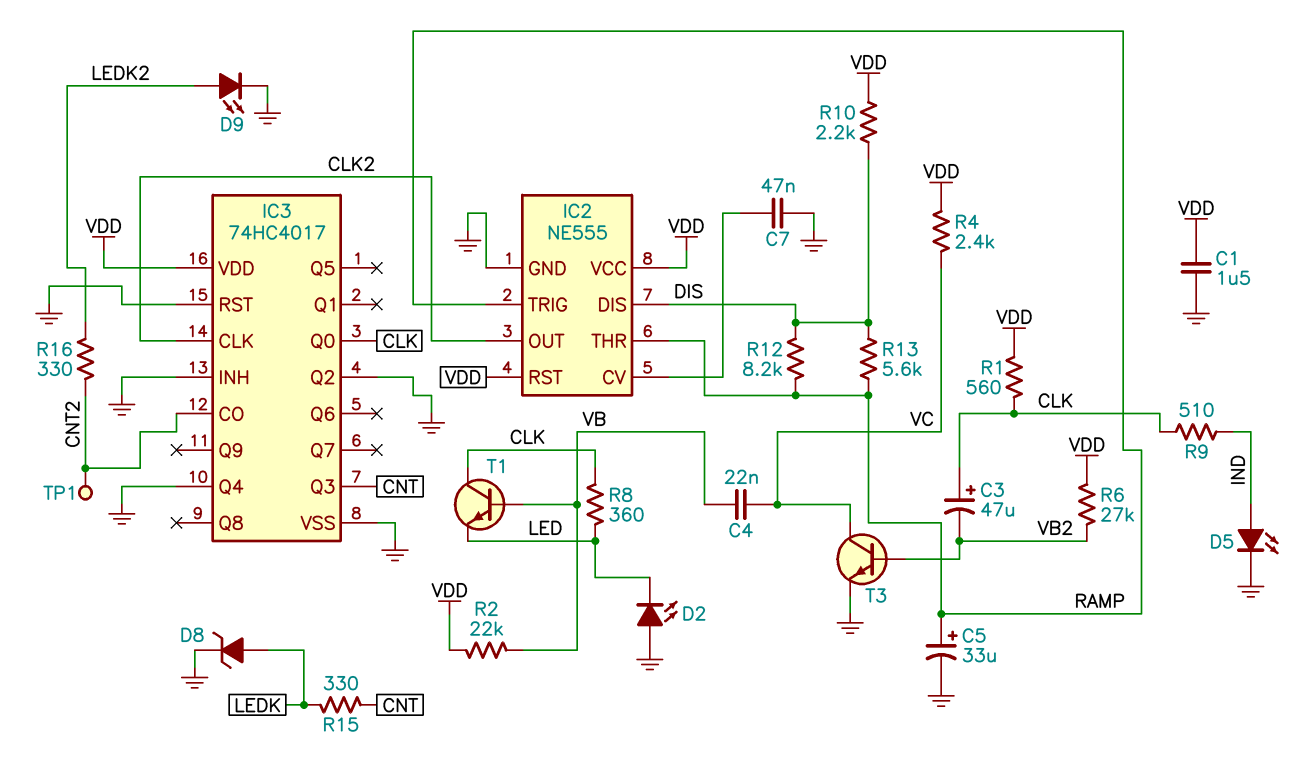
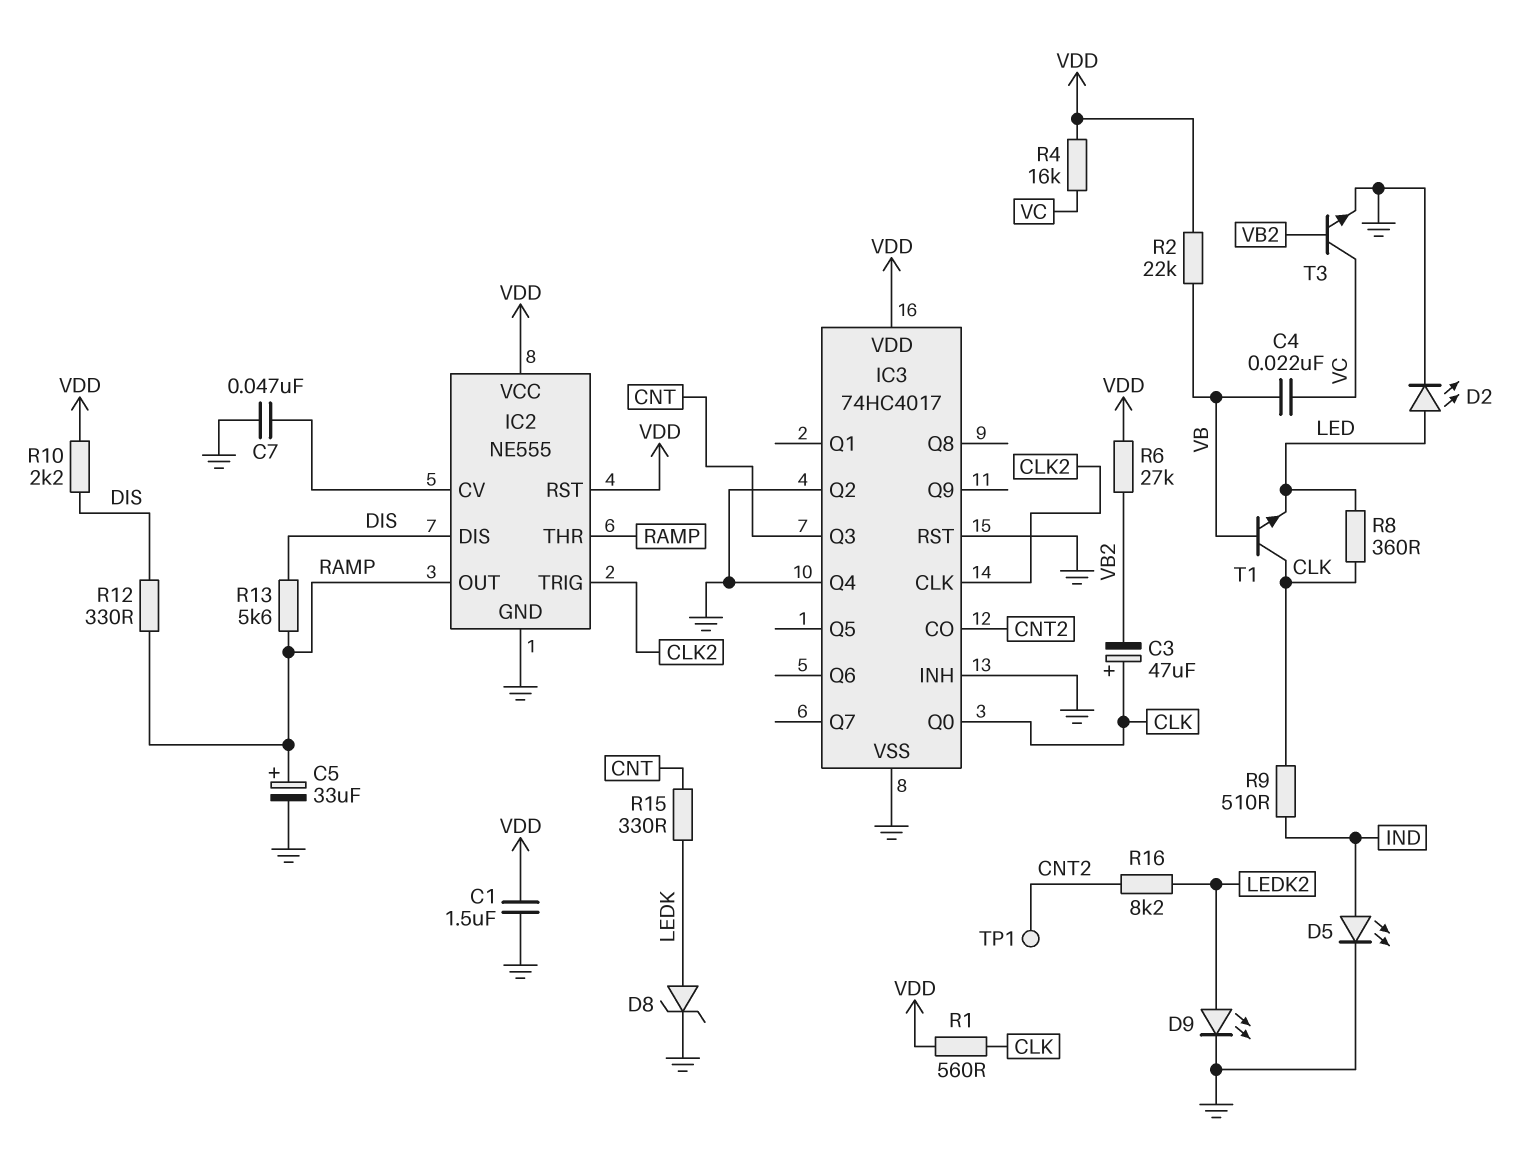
D2: LED (A GND, K LED) -> LED (A LED, K GND)
IC2 pin OUT: CLK2 -> RAMP
IC2 pin TRIG: RAMP -> CLK2
R4: 2.4k (VC, VDD) -> 16k (VC, VDD)
R12: 8.2k (DIS, RAMP) -> 330 (DIS, RAMP)
R16: 330 (CNT2, LEDK2) -> 8.2k (CNT2, LEDK2)

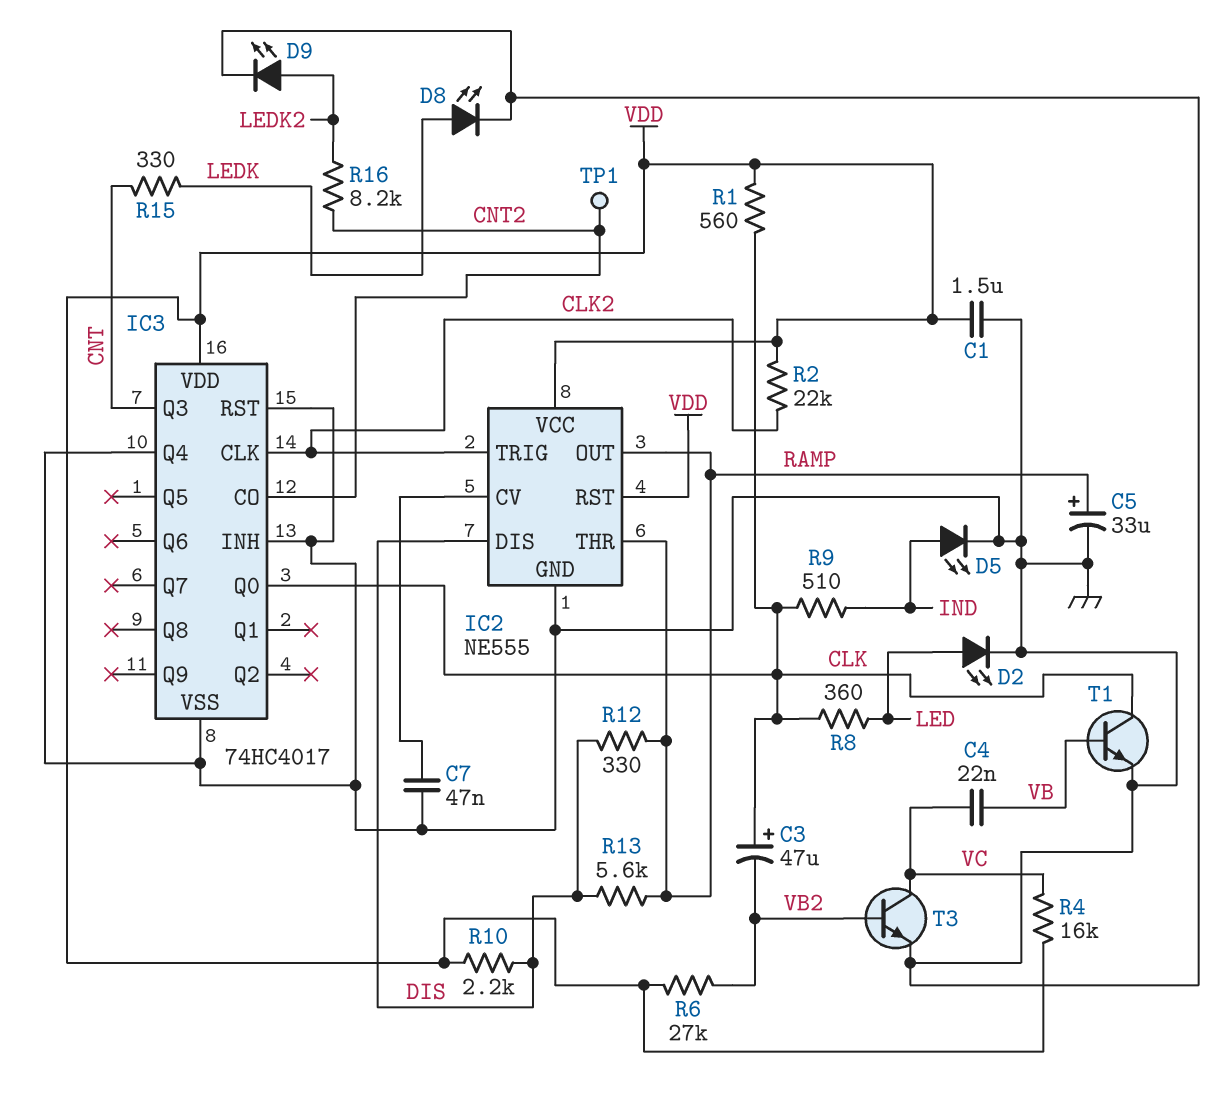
D8: zener (A LEDK, K GND) -> LED (A LEDK, K GND)
IC3 pin Q2: GND -> none
R2: 22k (VB, VDD) -> 22k (CLK2, VDD)
T1: NPN (B VB, C CLK, E LED) -> NPN (B VB, C CLK, E GND)

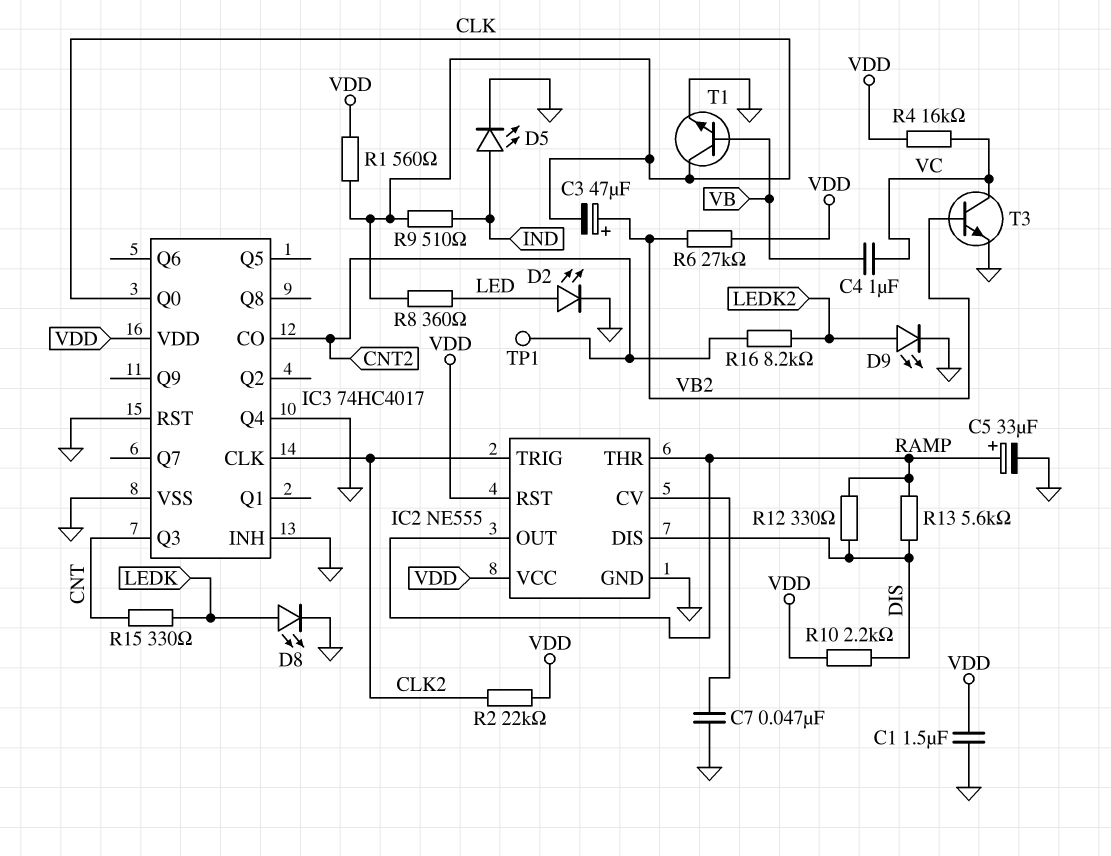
C3: 47uF (plus CLK, minus VB2) -> 47uF (plus VB2, minus CLK)
C4: 22nF (VB, VC) -> 1uF (VB, VC)

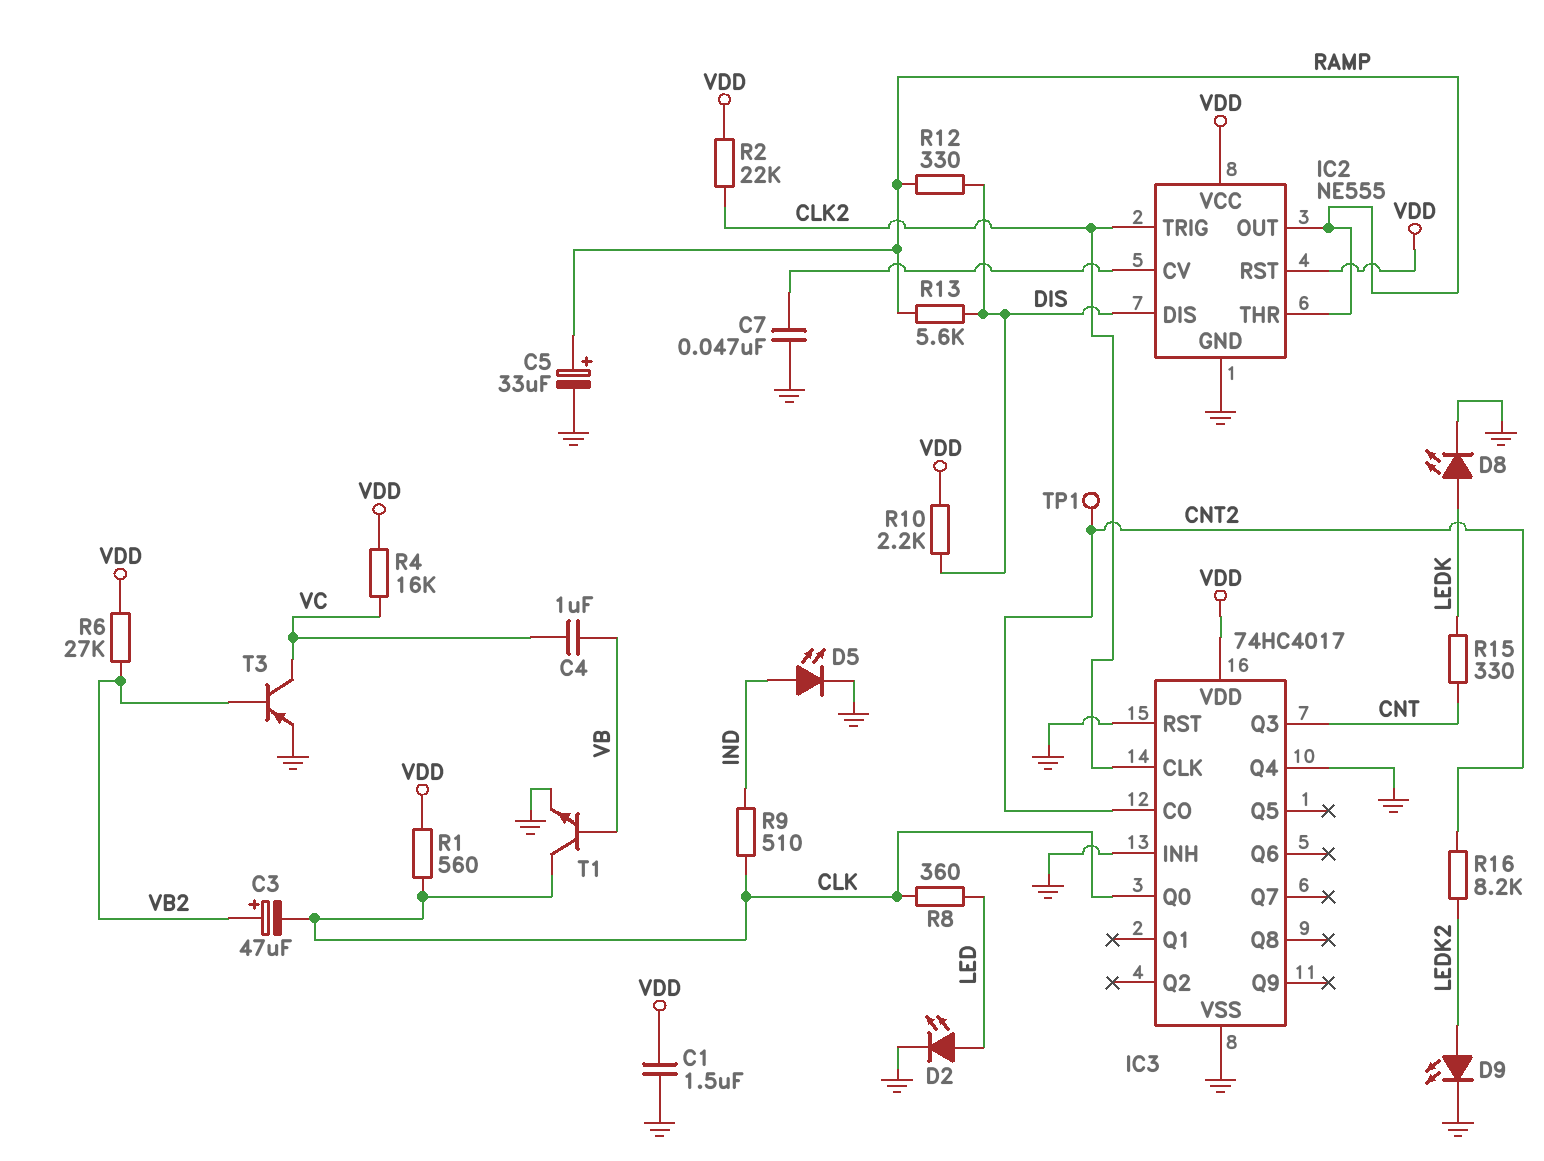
T3: NPN (B VB2, C VC, E GND) -> PNP (B VB2, C VC, E GND)

